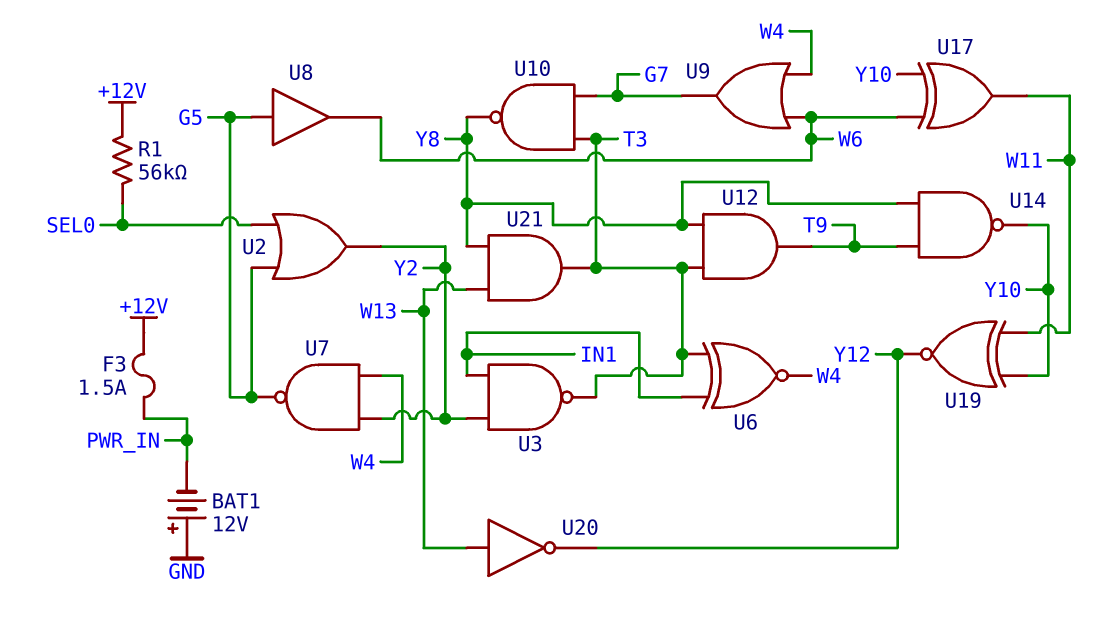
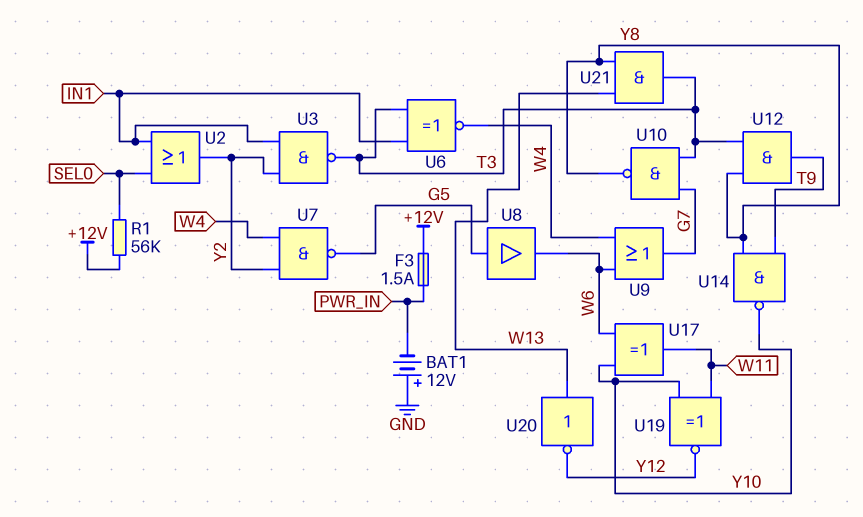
U2: OR (in G5, in SEL0, out Y2) -> OR (in IN1, in SEL0, out Y2)

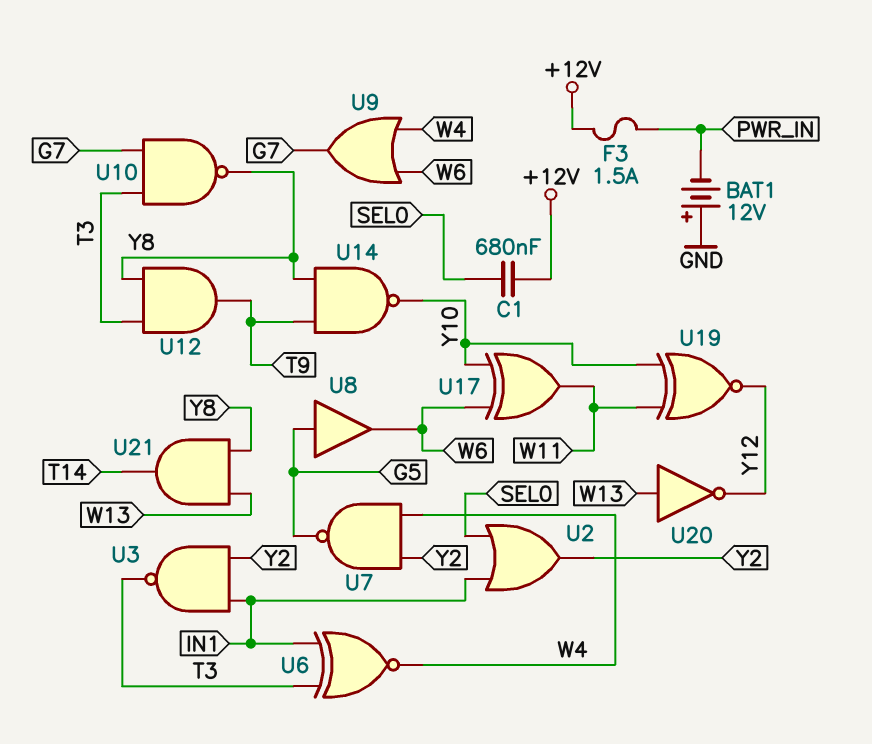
C1: none -> 680nF (+12V, SEL0)
R1: 56k (+12V, SEL0) -> none
U21: AND (in W13, in Y8, out T3) -> AND (in W13, in Y8, out T14)

